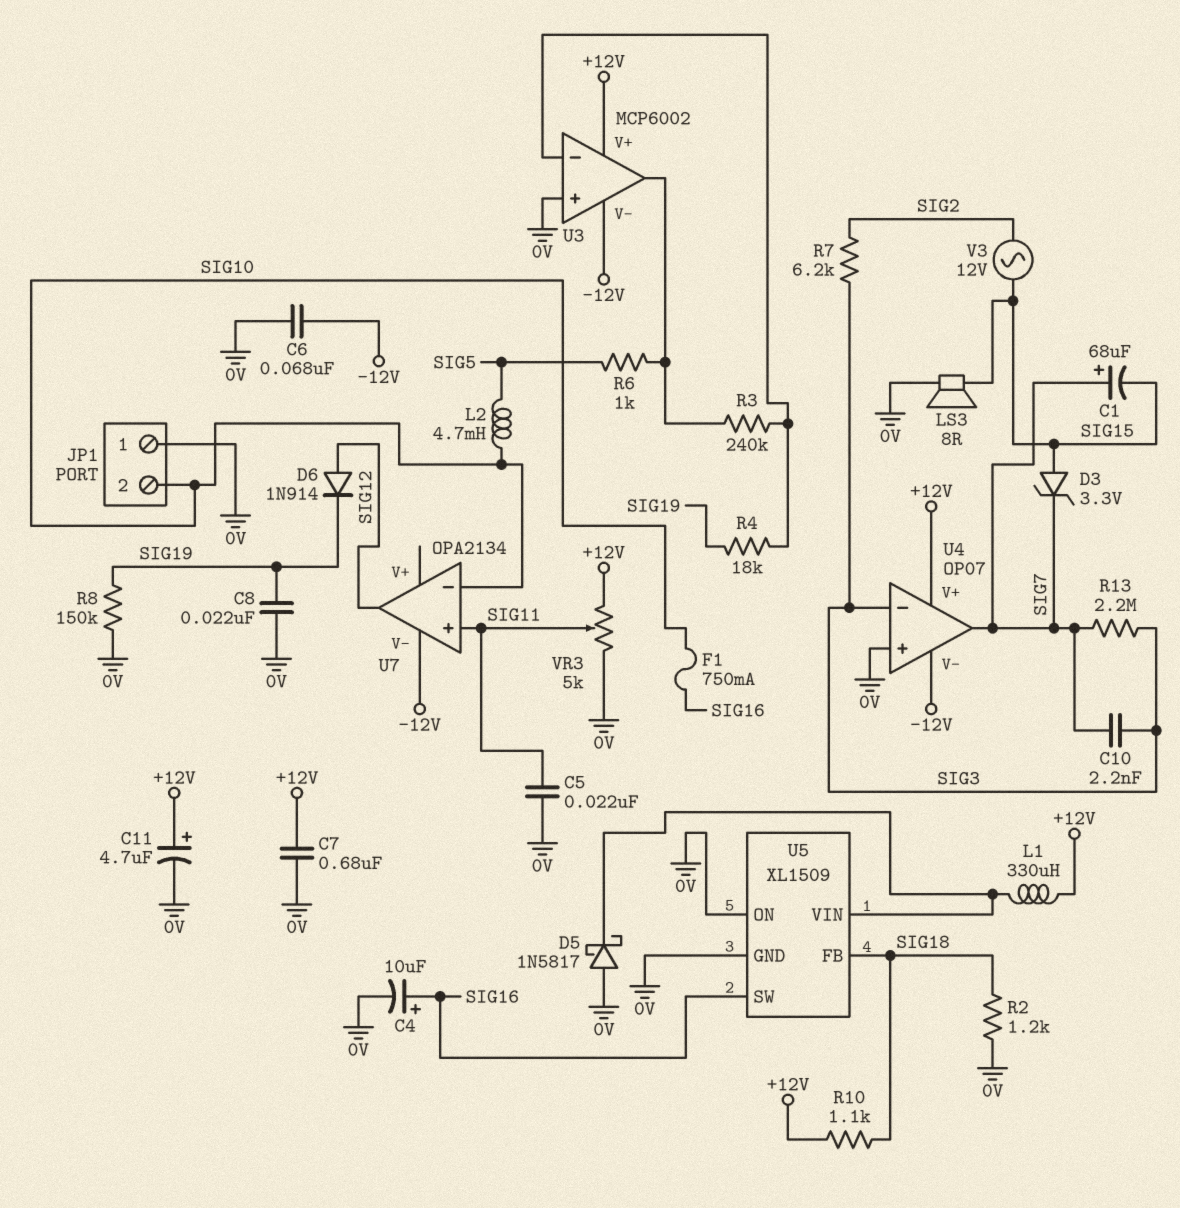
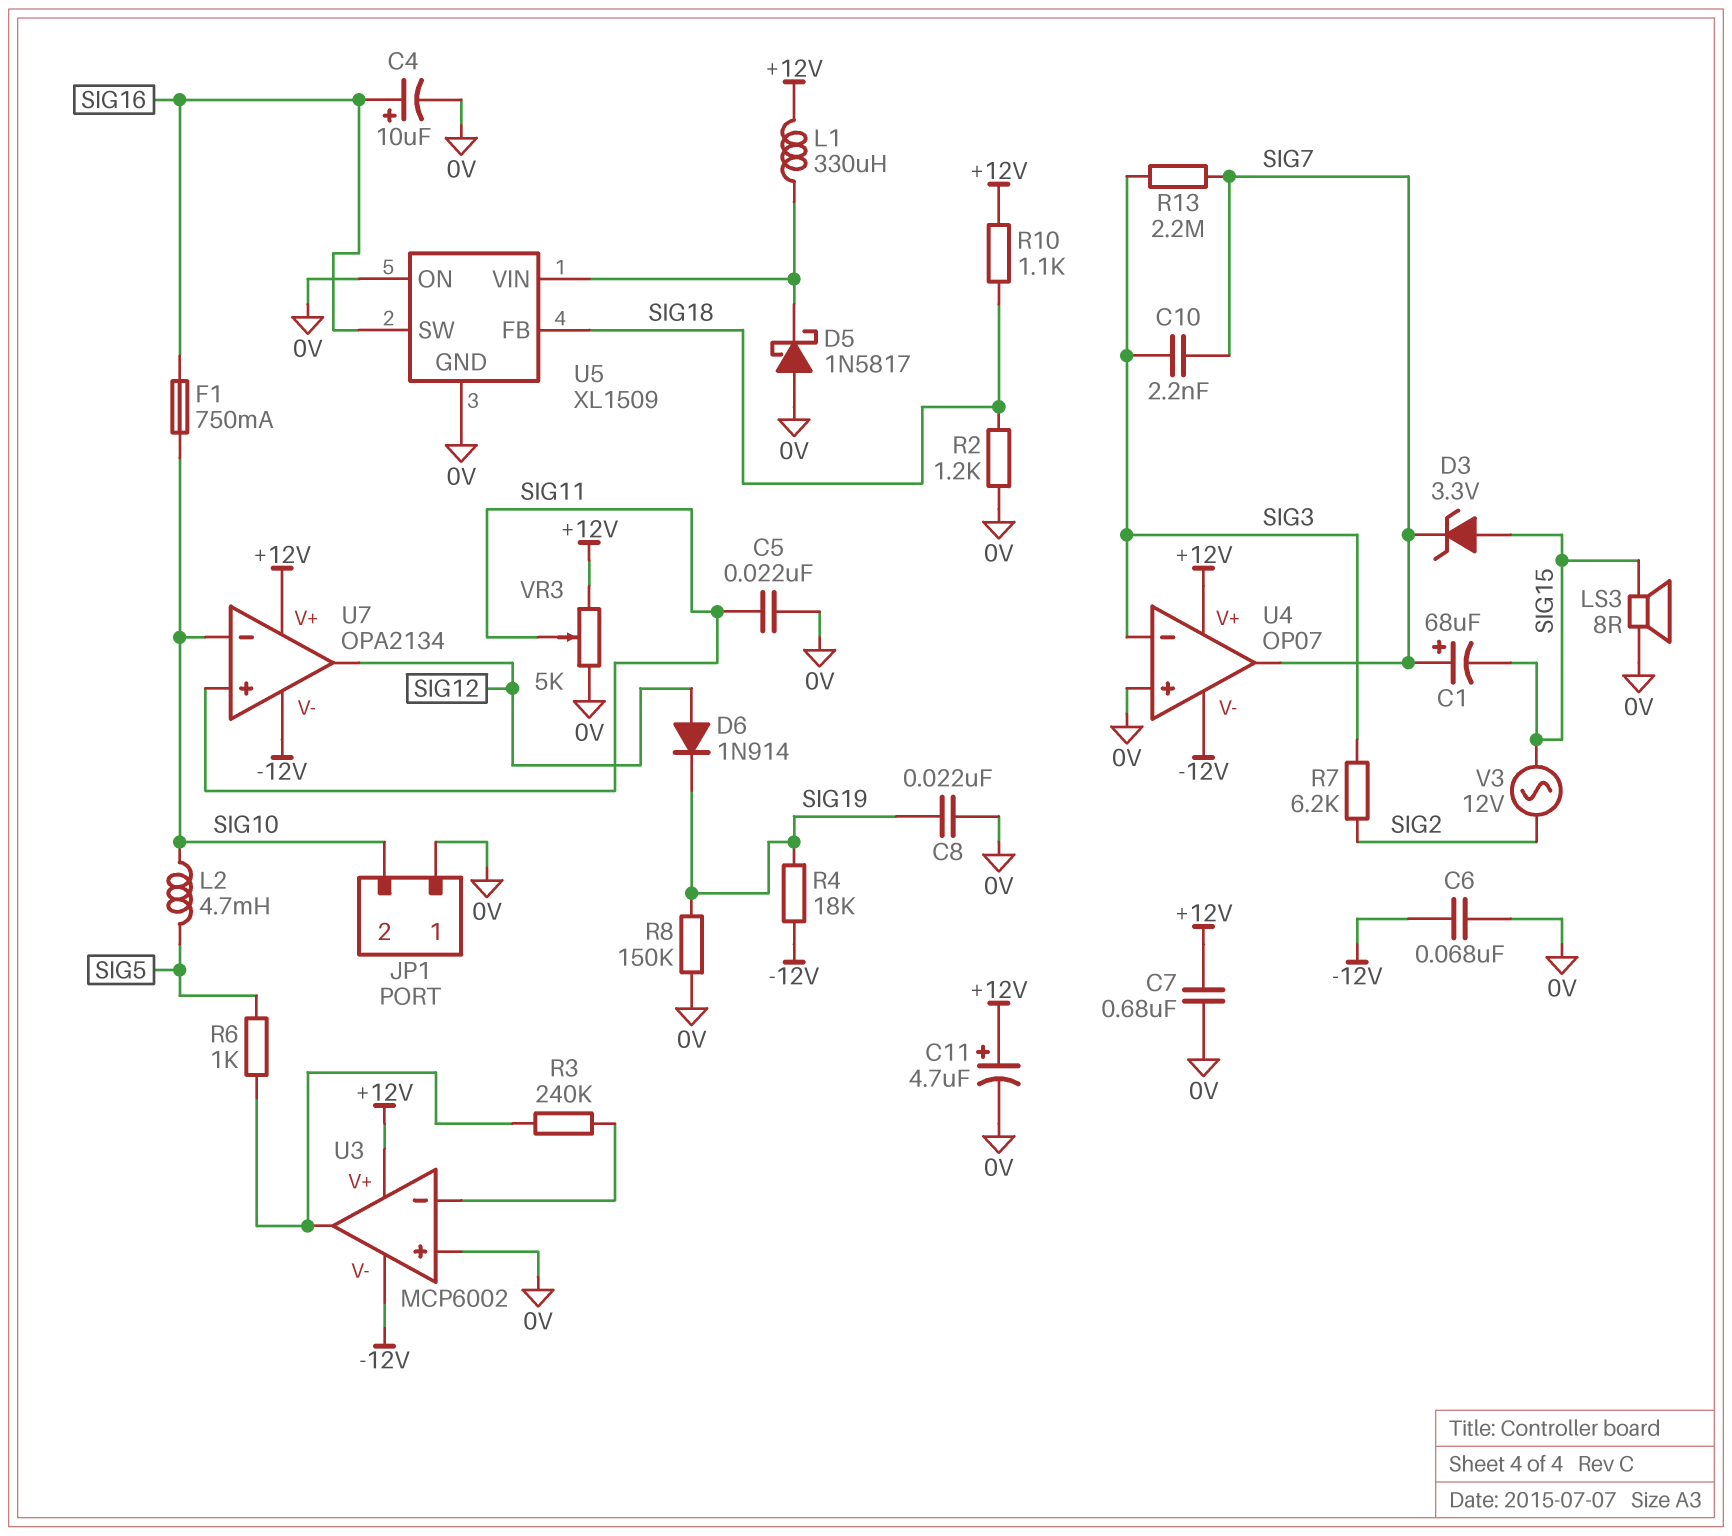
R4: 18k (SIG19, U3/in-) -> 18k (-12V, SIG19)
U7 pin V+: none -> +12V

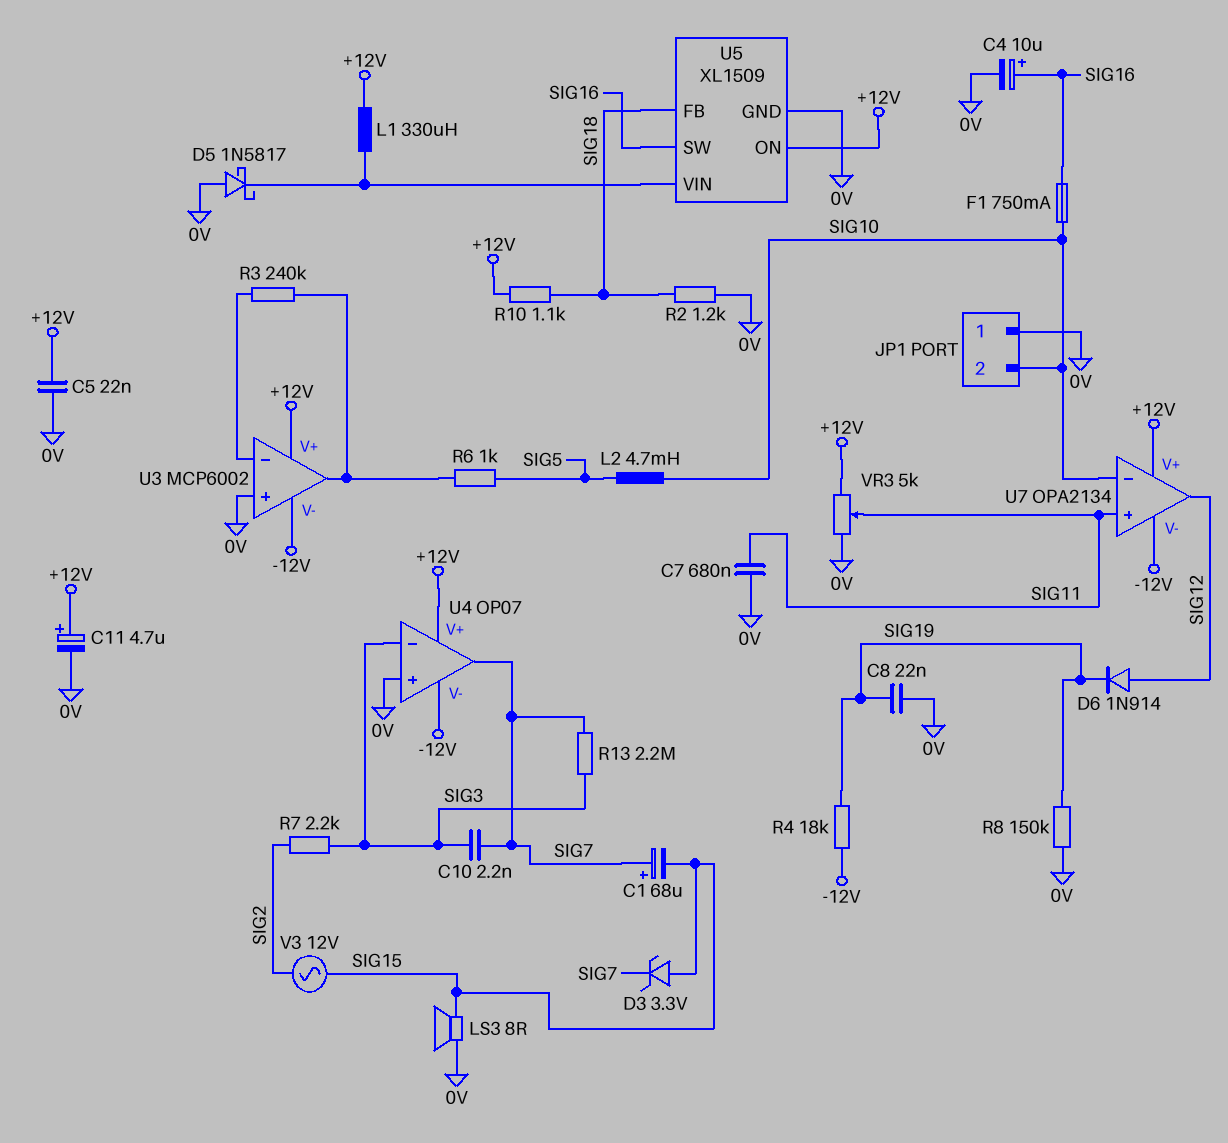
C5: 22nF (0V, SIG11) -> 22nF (+12V, 0V)
C6: 68nF (-12V, 0V) -> none
C7: 680nF (+12V, 0V) -> 680nF (0V, SIG11)
R7: 6.2k (SIG2, SIG3) -> 2.2k (SIG2, SIG3)
U5 pin ON: 0V -> +12V

